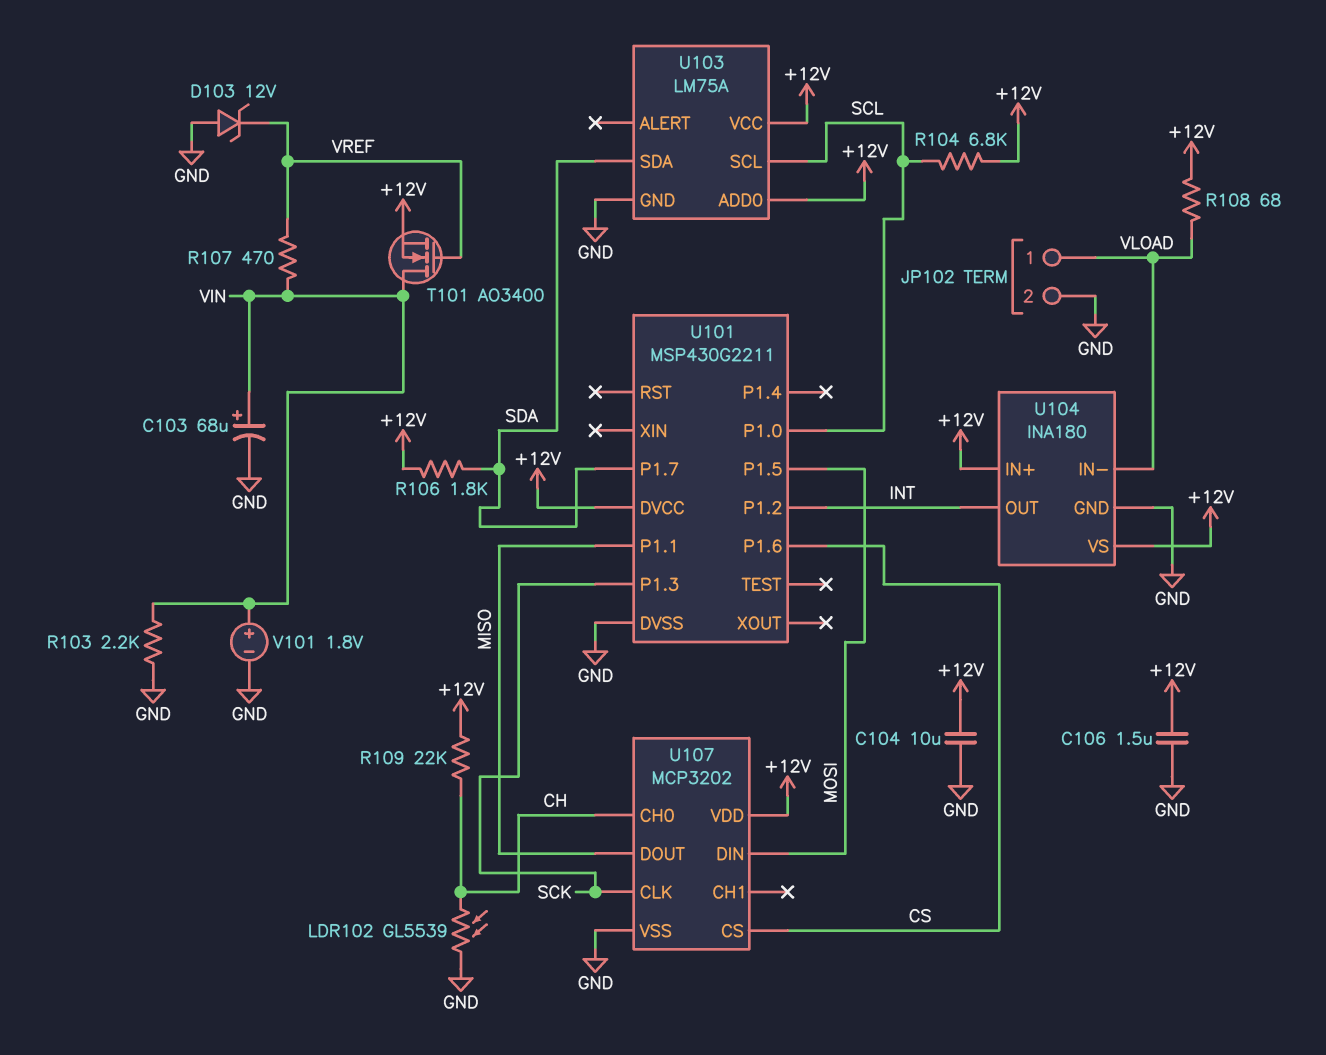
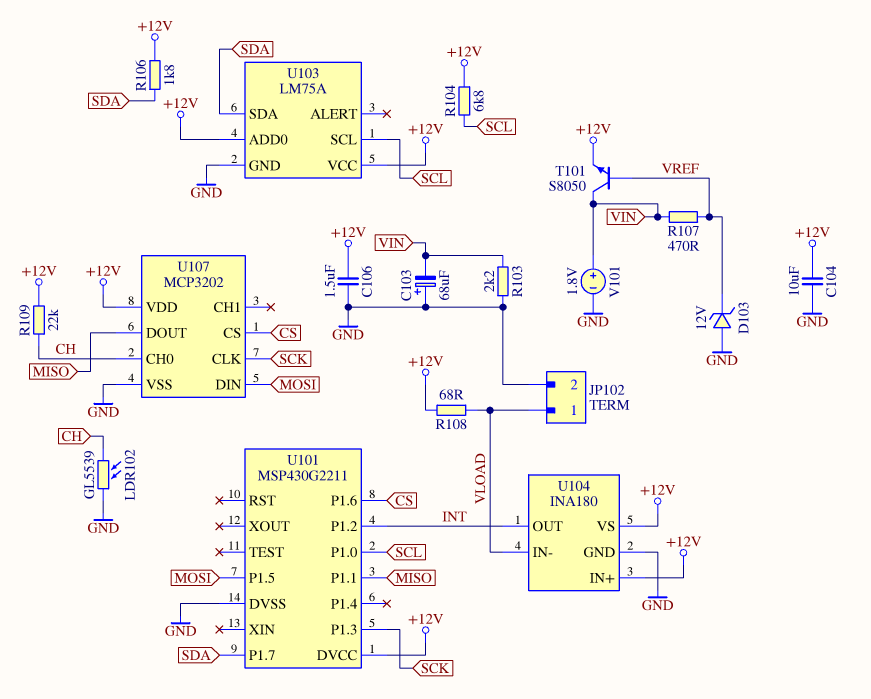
C103: 68uF (plus VIN, minus GND) -> 68uF (plus GND, minus VIN)
T101: NMOS AO3400 (G VREF, D VIN, S +12V) -> NPN S8050 (B VREF, C VIN, E +12V)

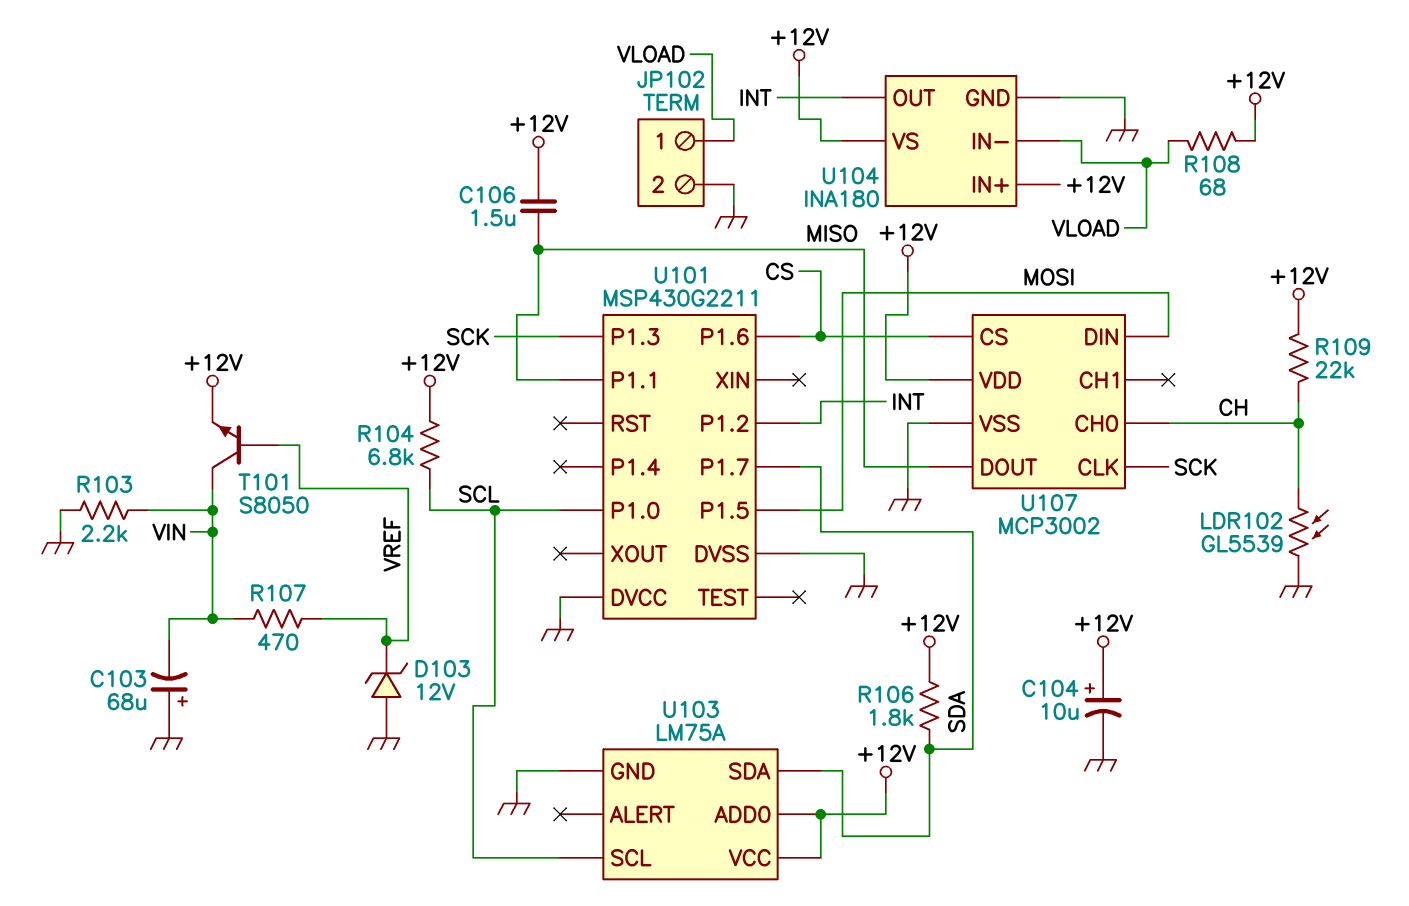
C104: 10uF (+12V, GND) -> 10uF (plus +12V, minus GND)
C106: 1.5uF (+12V, GND) -> 1.5uF (+12V, MISO)
U101 pin DVCC: +12V -> GND
U107: MCP3202 -> MCP3002
V101: 1.8V (plus VIN, minus GND) -> none

